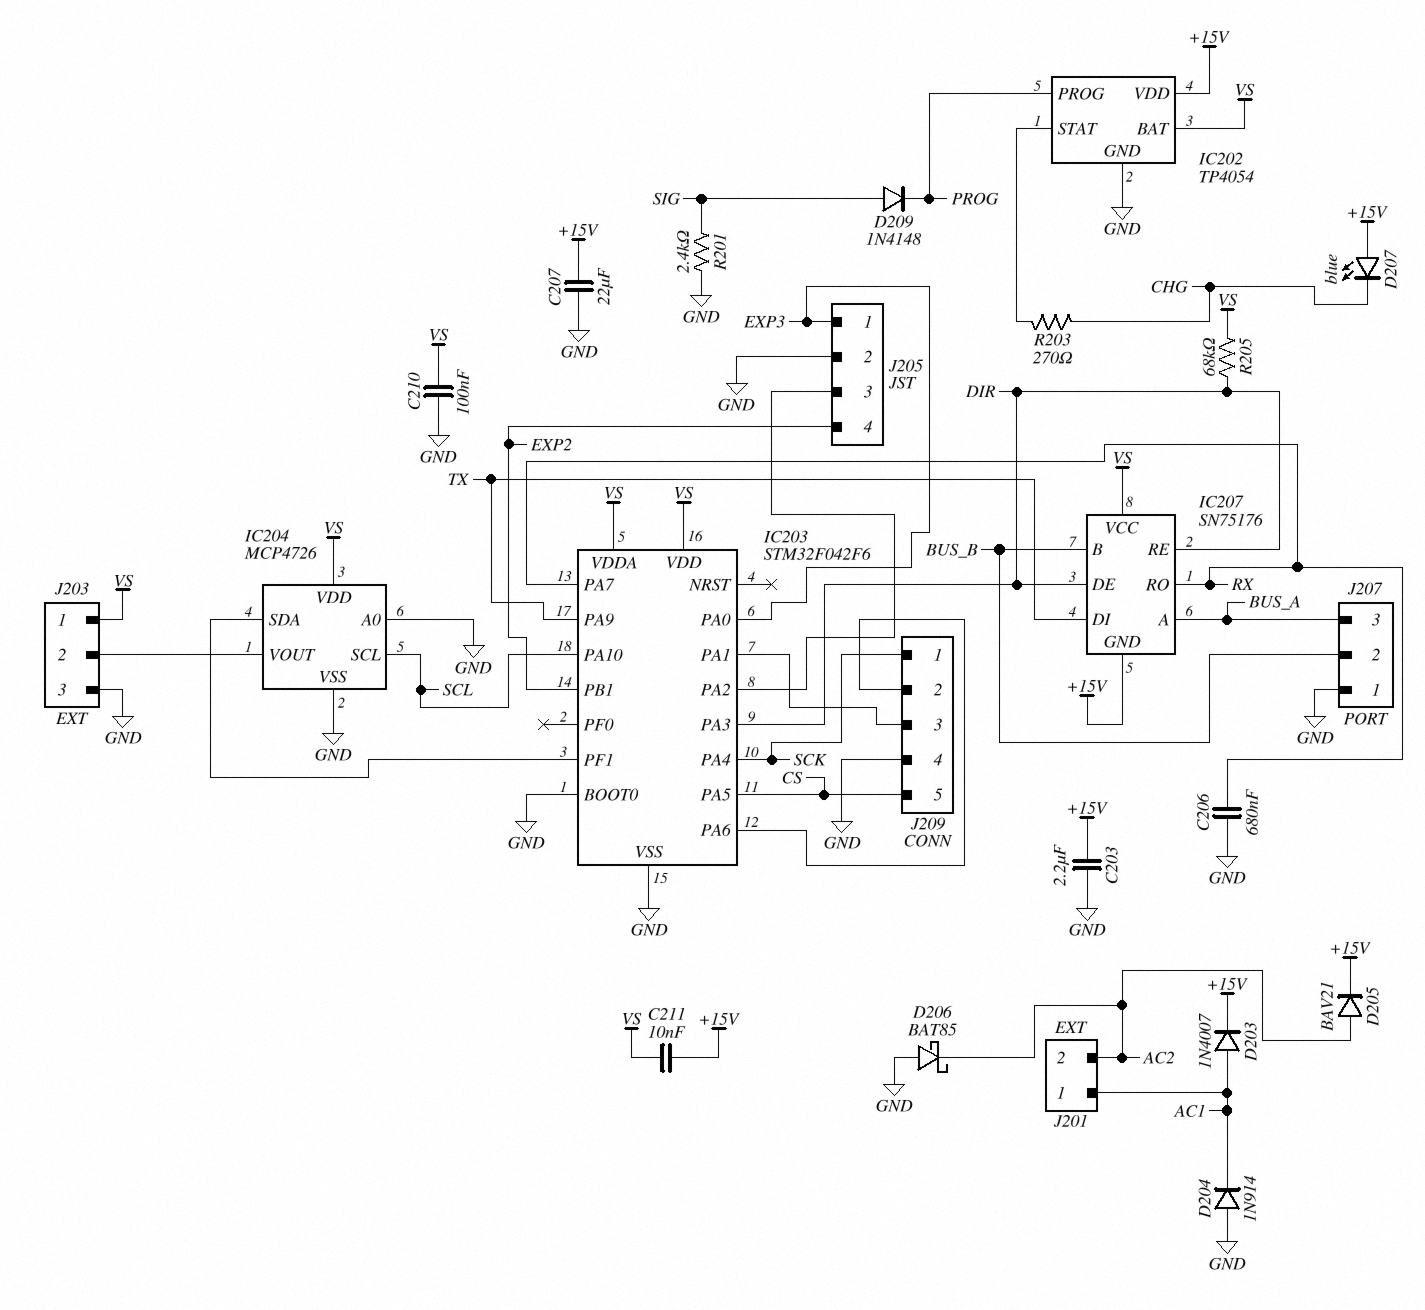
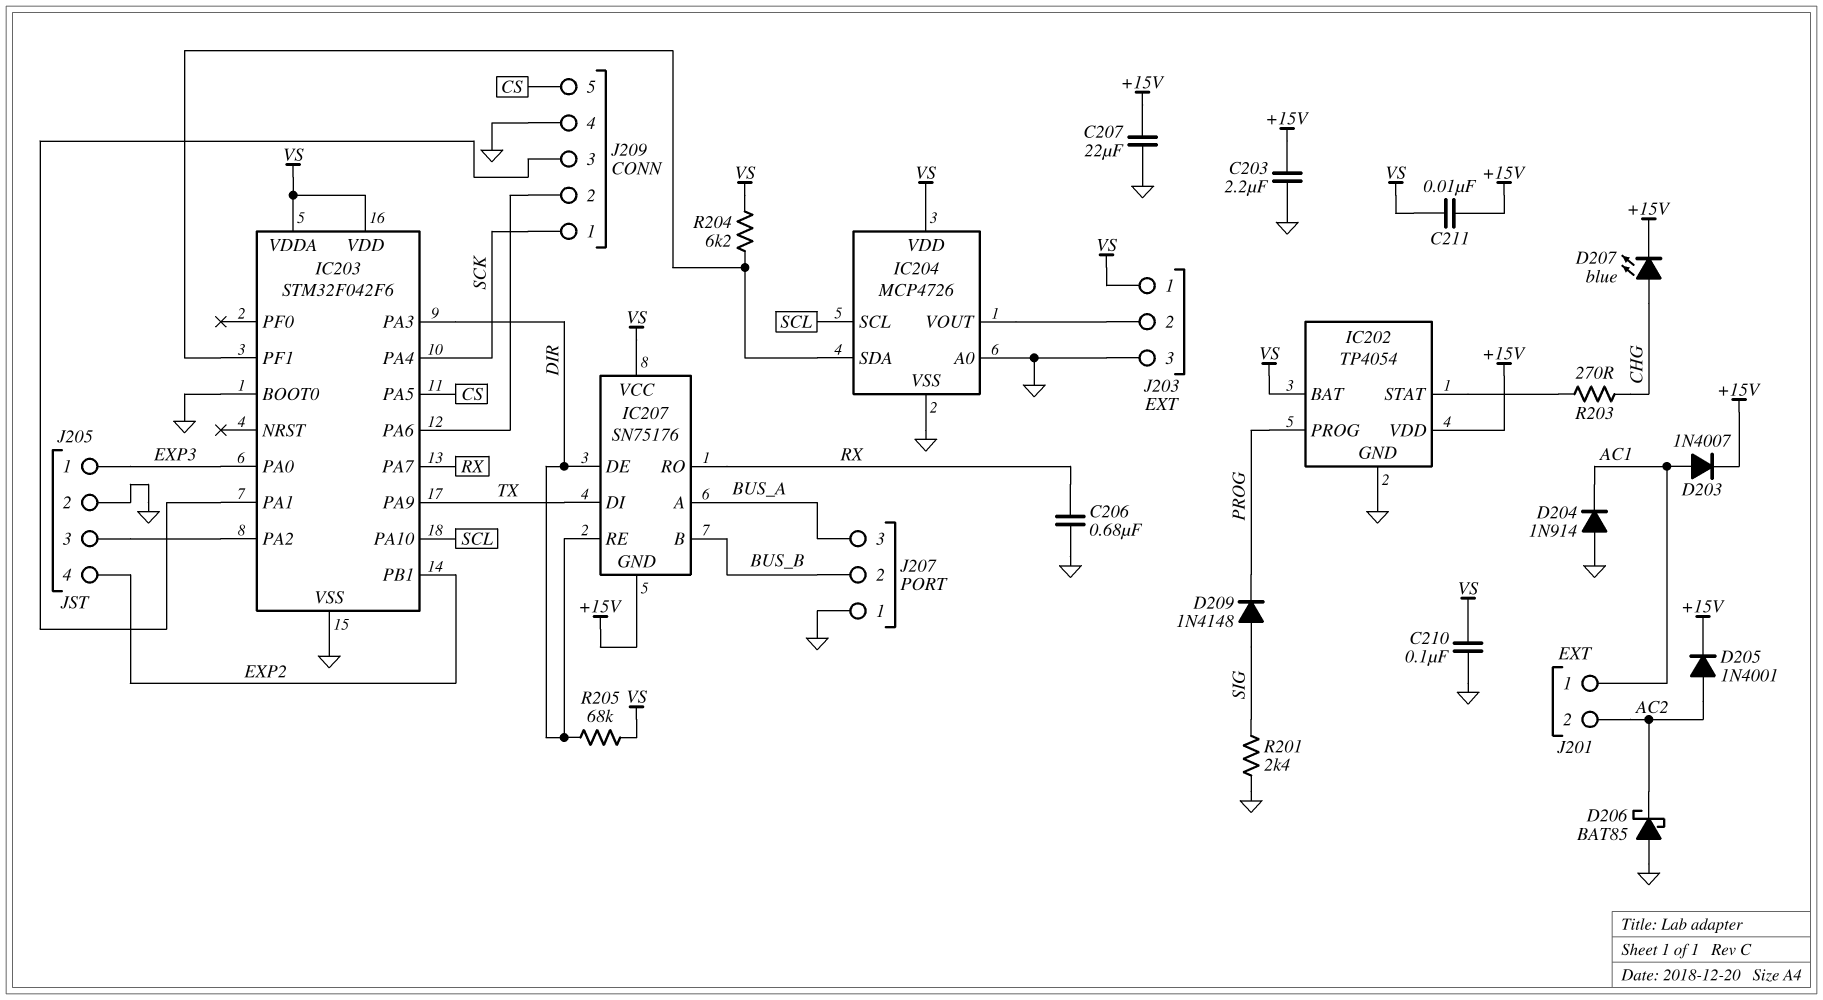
D205: diode BAV21 (A AC2, K +15V) -> diode 1N4001 (A AC2, K +15V)
D207: LED blue (A +15V, K CHG) -> LED blue (A CHG, K +15V)
R204: none -> 6.2k (IC203/PF1, VS)

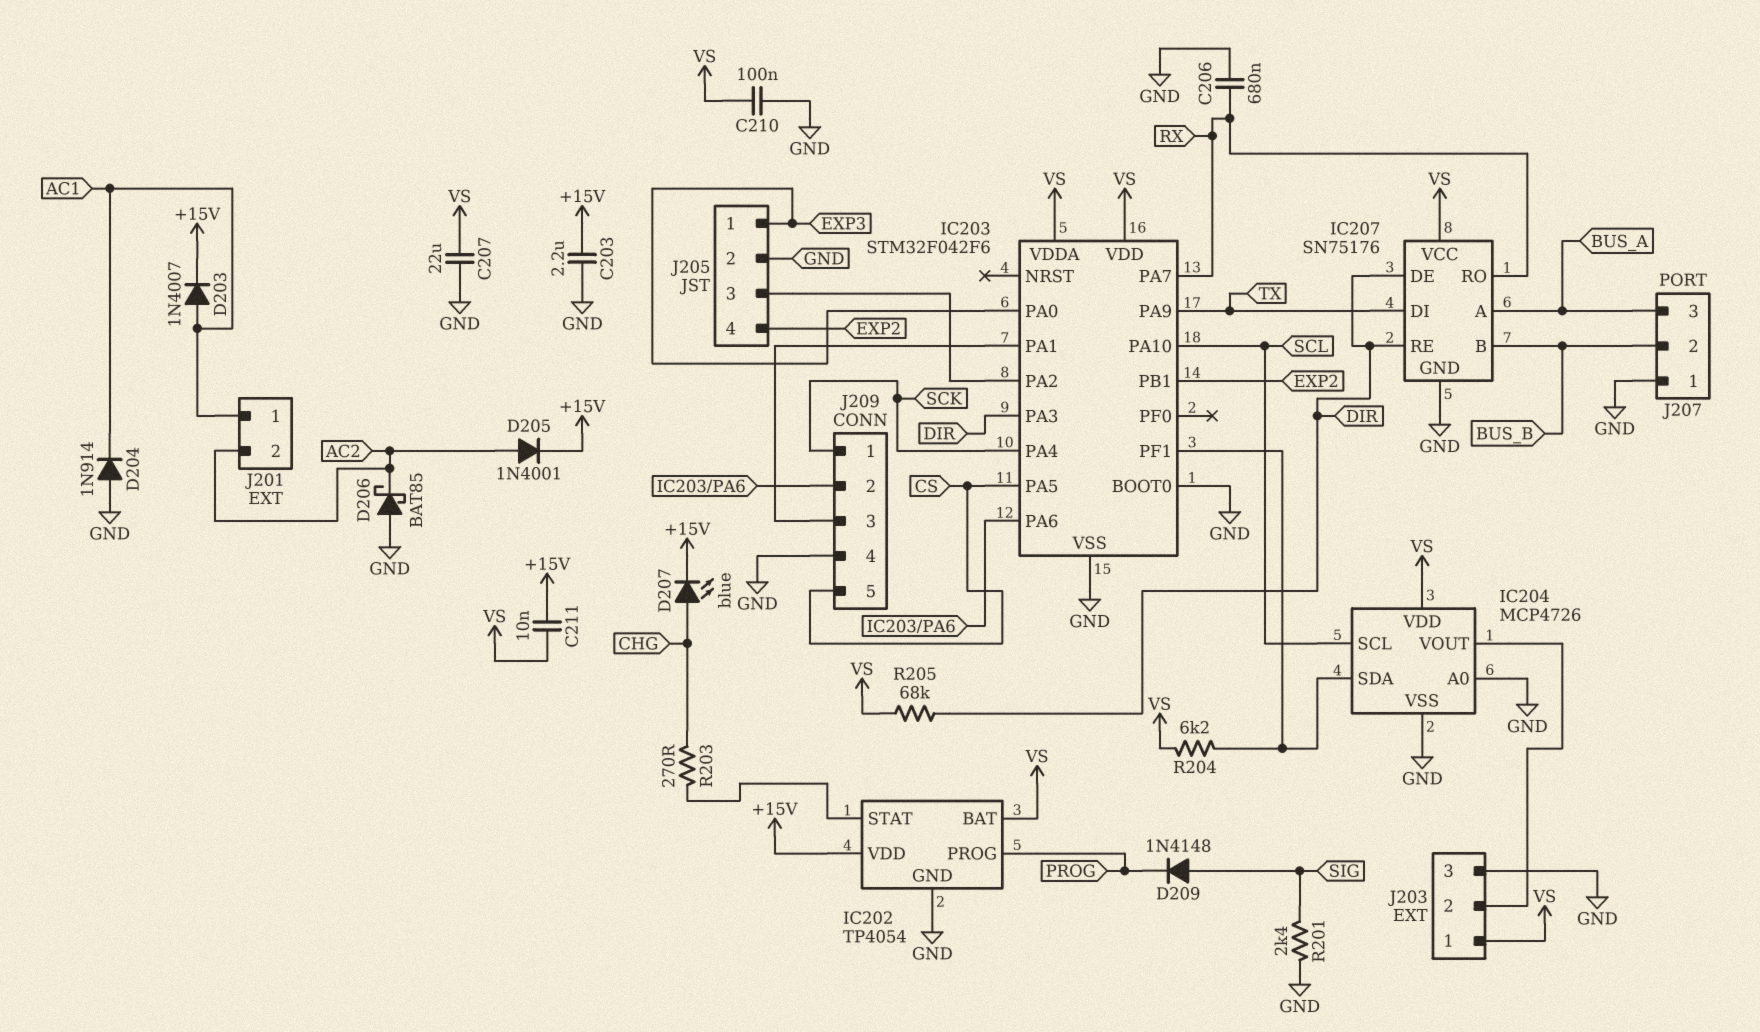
C207: 22uF (+15V, GND) -> 22uF (GND, VS)
IC207 pin GND: +15V -> GND

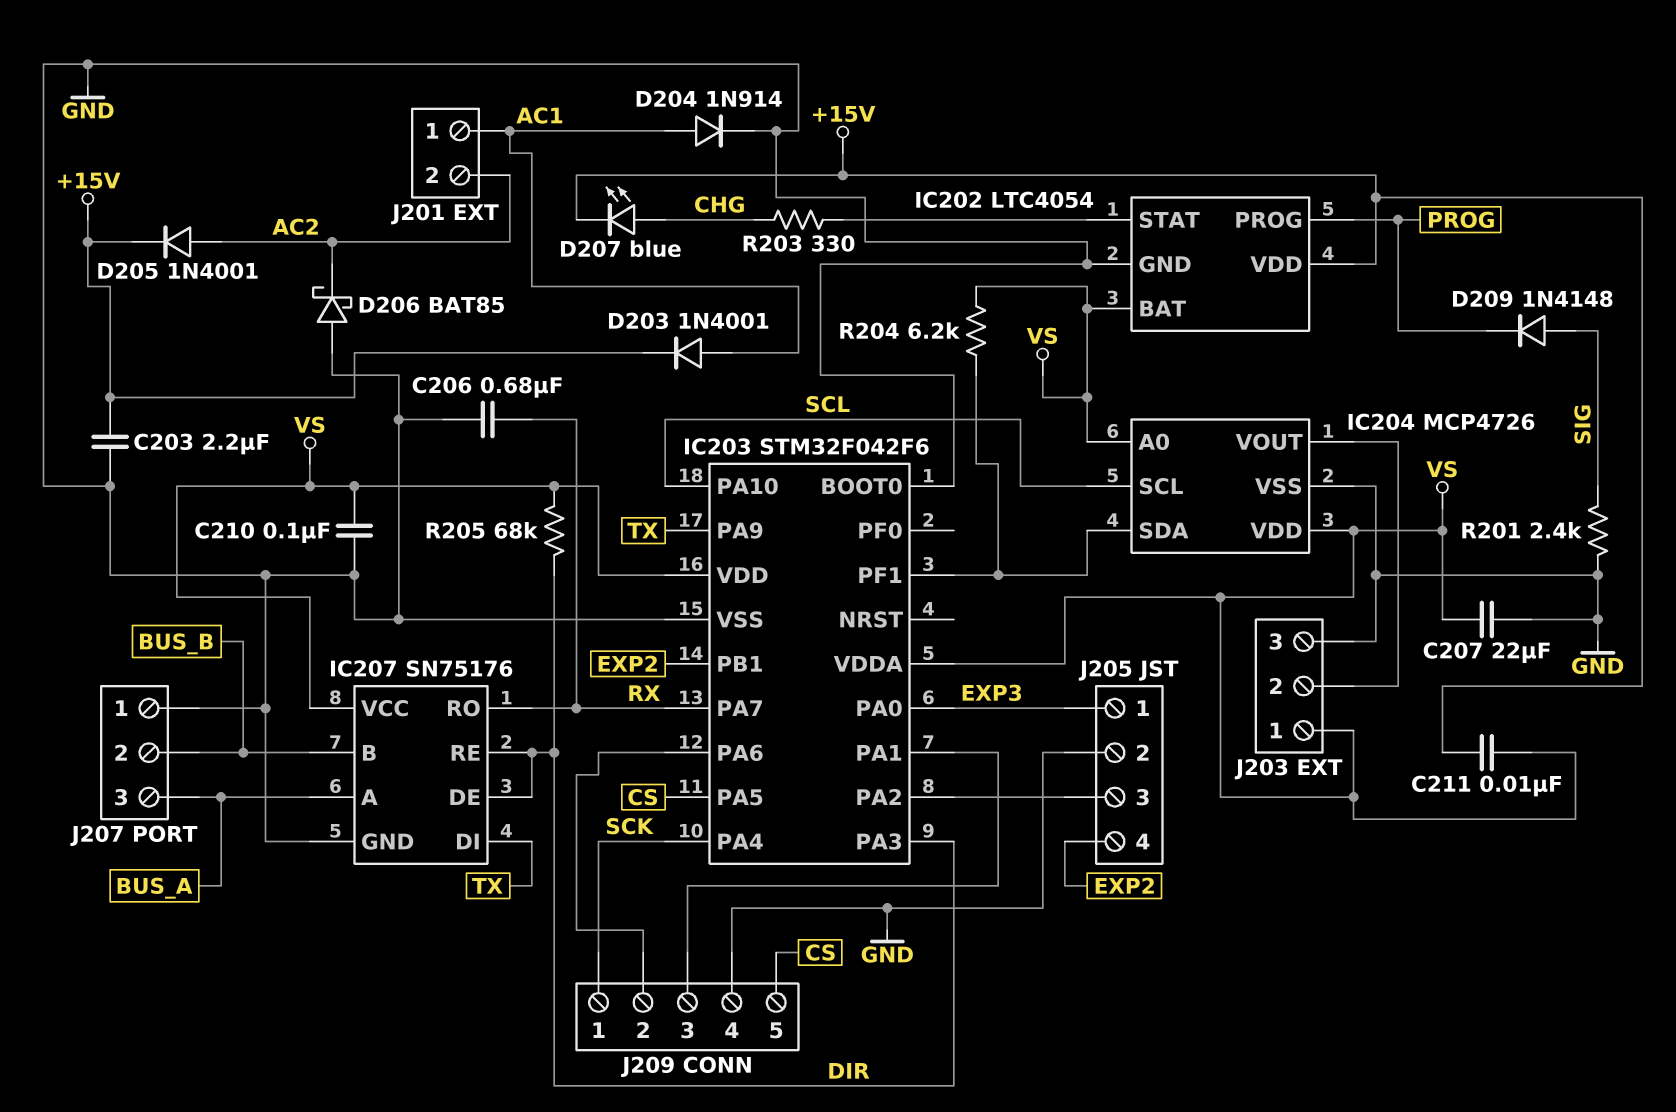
D203: diode 1N4007 (A AC1, K +15V) -> diode 1N4001 (A AC1, K +15V)
D204: diode 1N914 (A GND, K AC1) -> diode 1N914 (A AC1, K GND)
IC202: TP4054 -> LTC4054
IC204 pin A0: GND -> VS
R203: 270 (CHG, IC202/STAT) -> 330 (CHG, IC202/STAT)

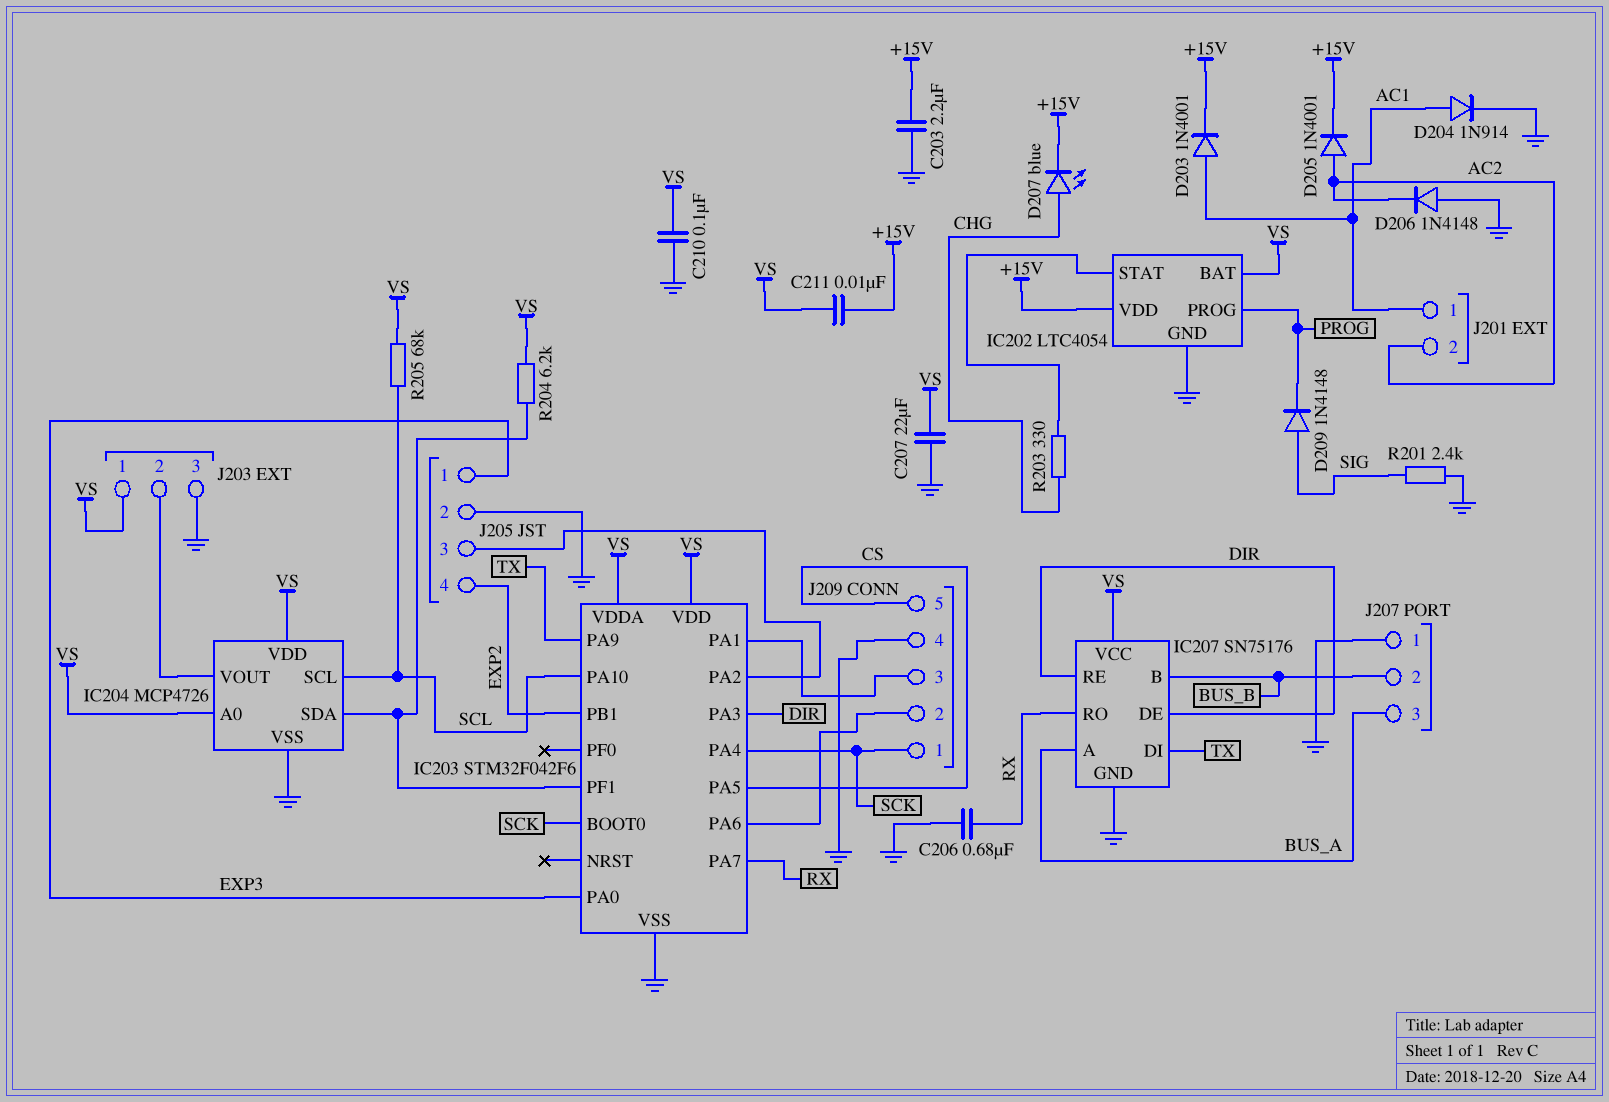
D206: schottky BAT85 (A GND, K AC2) -> diode 1N4148 (A GND, K AC2)
IC203 pin BOOT0: GND -> SCK
R205: 68k (DIR, VS) -> 68k (SCL, VS)

